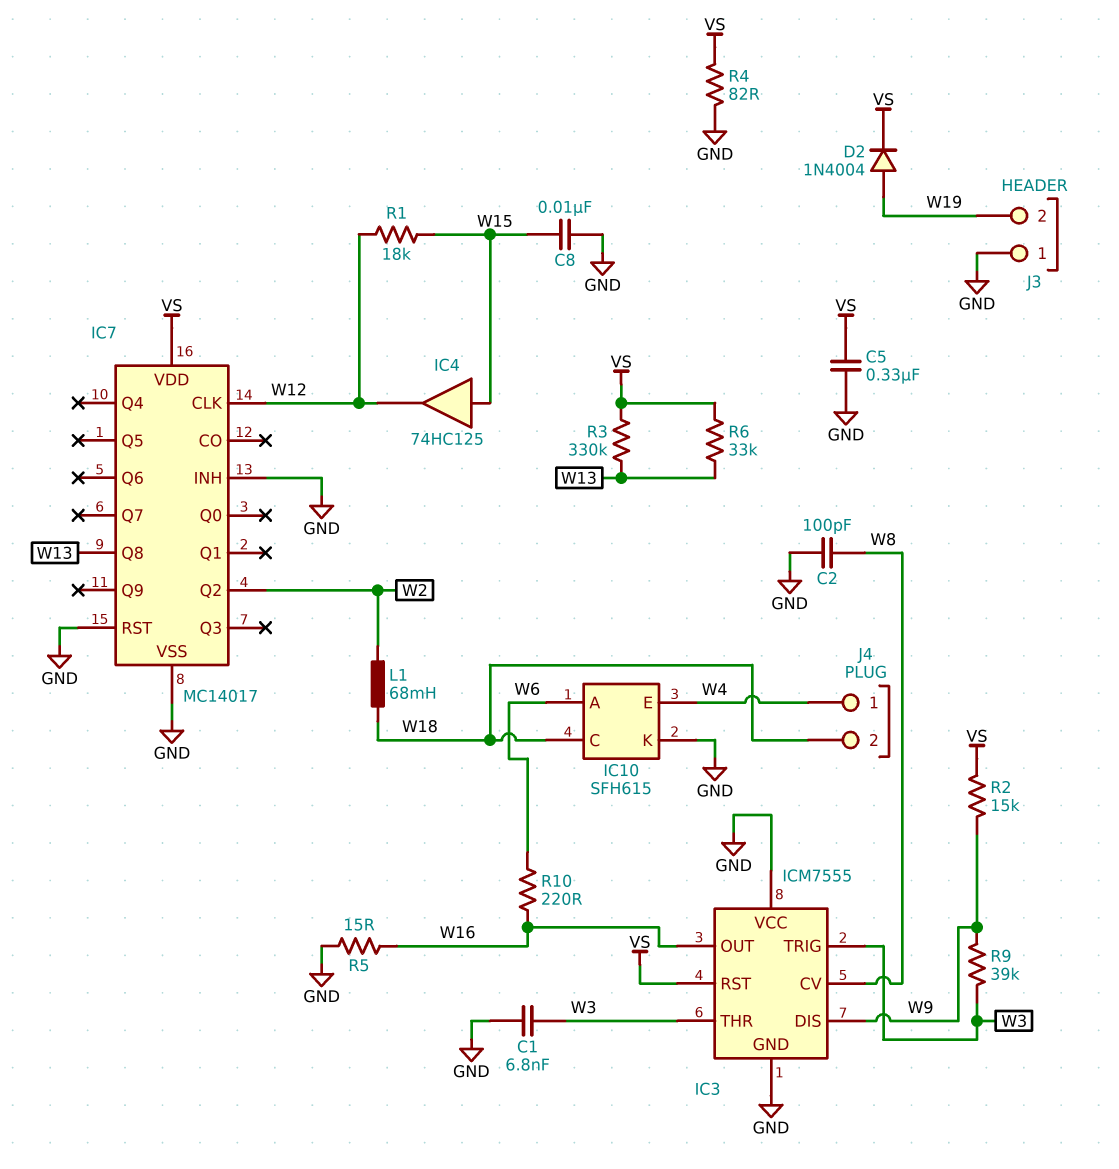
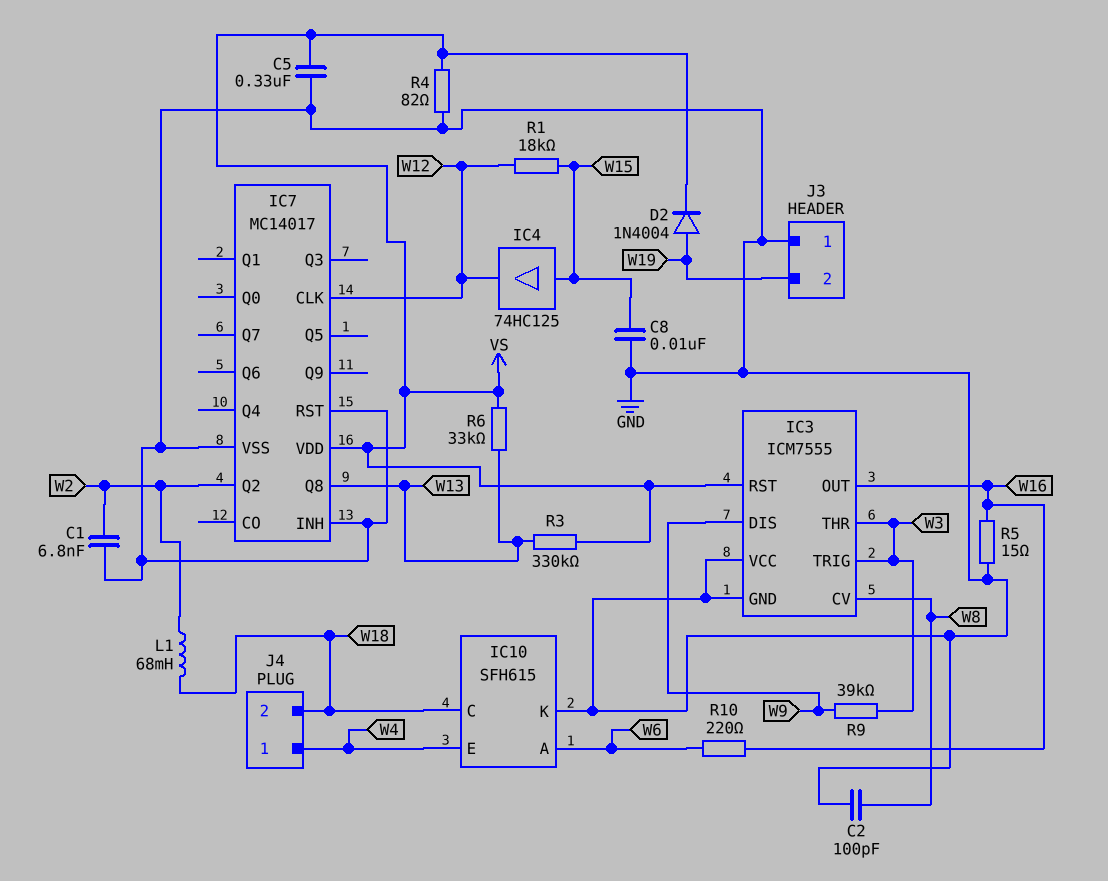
C1: 6.8nF (GND, W3) -> 6.8nF (GND, W2)
R2: 15k (VS, W9) -> none

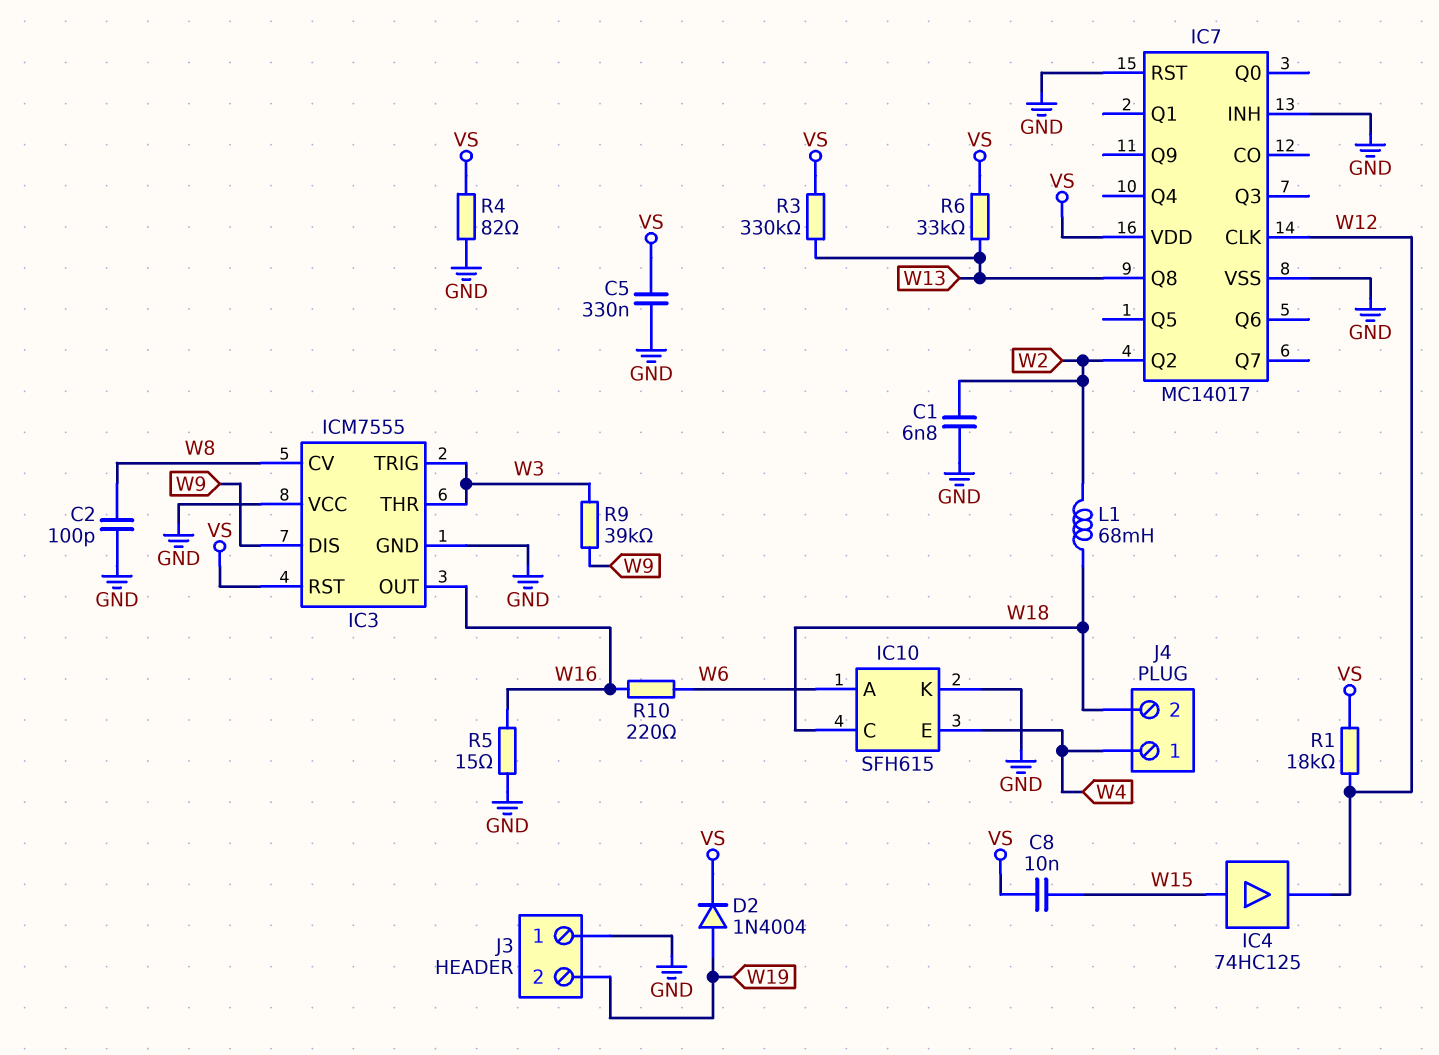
C8: 10nF (GND, W15) -> 10nF (VS, W15)
R1: 18k (W12, W15) -> 18k (VS, W12)

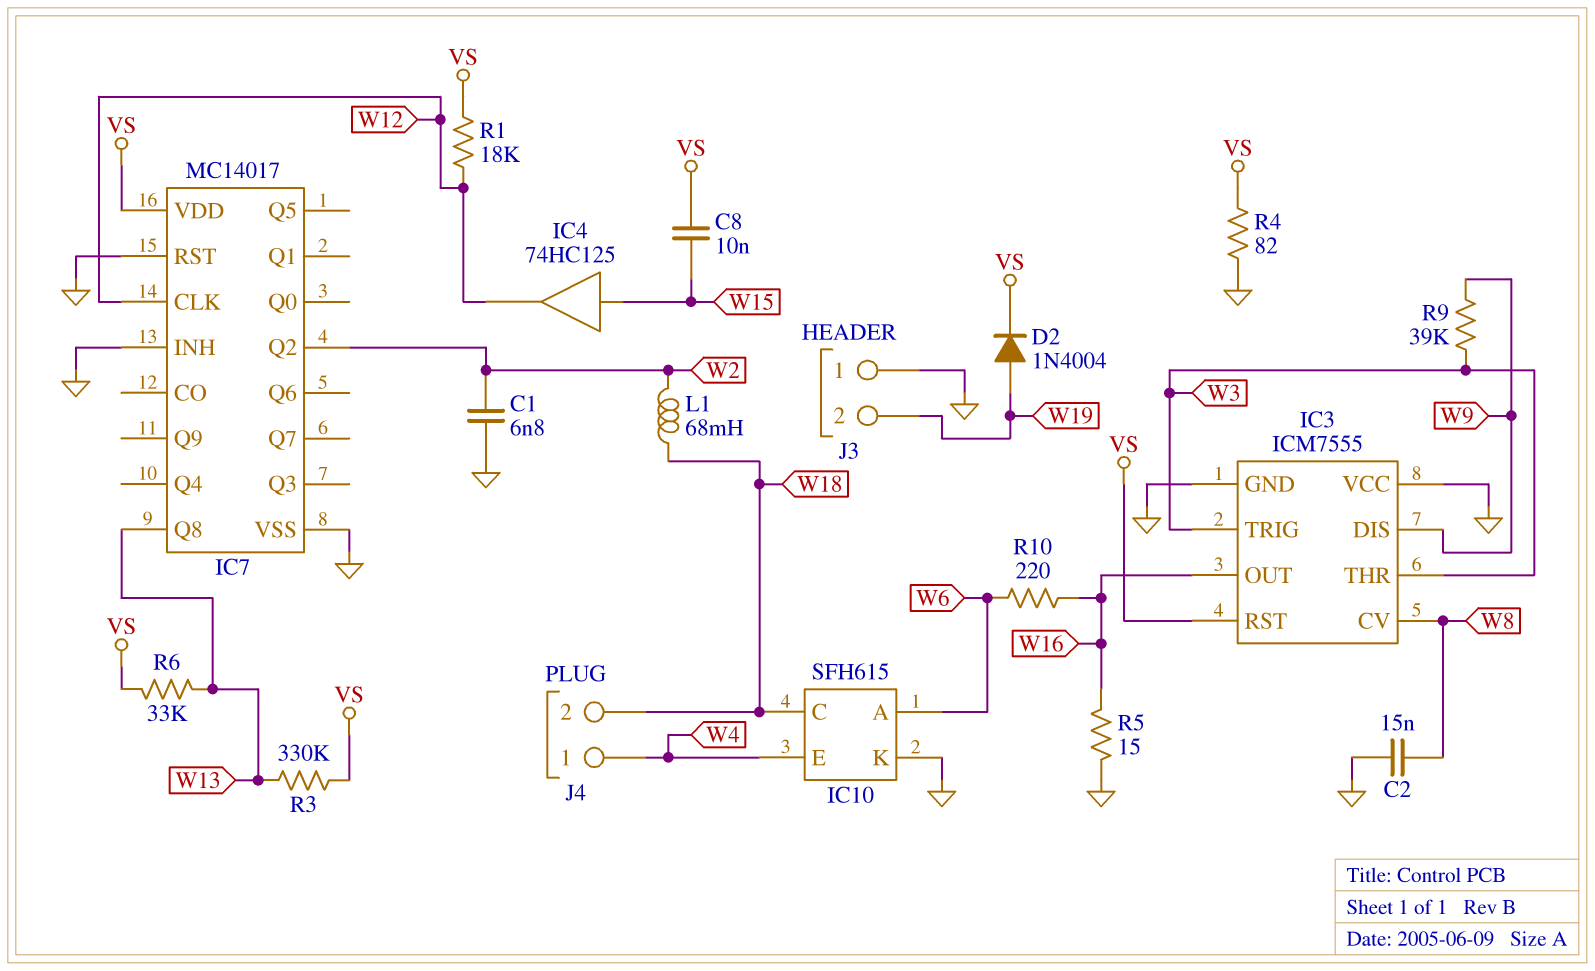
C2: 100pF (GND, W8) -> 15nF (GND, W8)
C5: 330nF (GND, VS) -> none

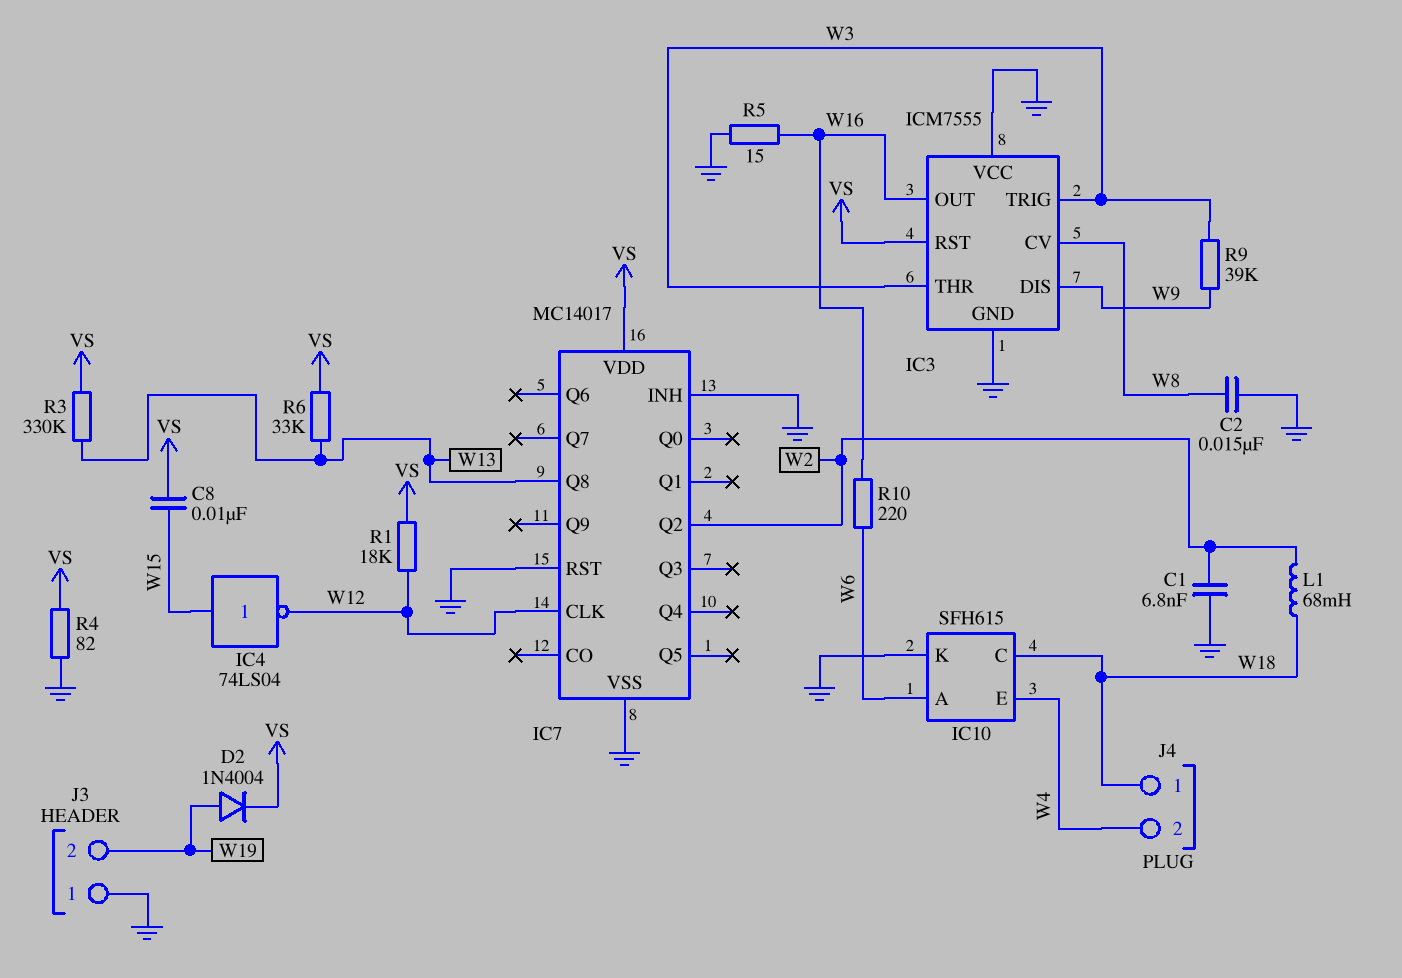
IC4: buffer 74HC125 (in W15, out W12) -> NOT 74LS04 (in W15, out W12)
J4 pin 1: W4 -> W18
J4 pin 2: W18 -> W4

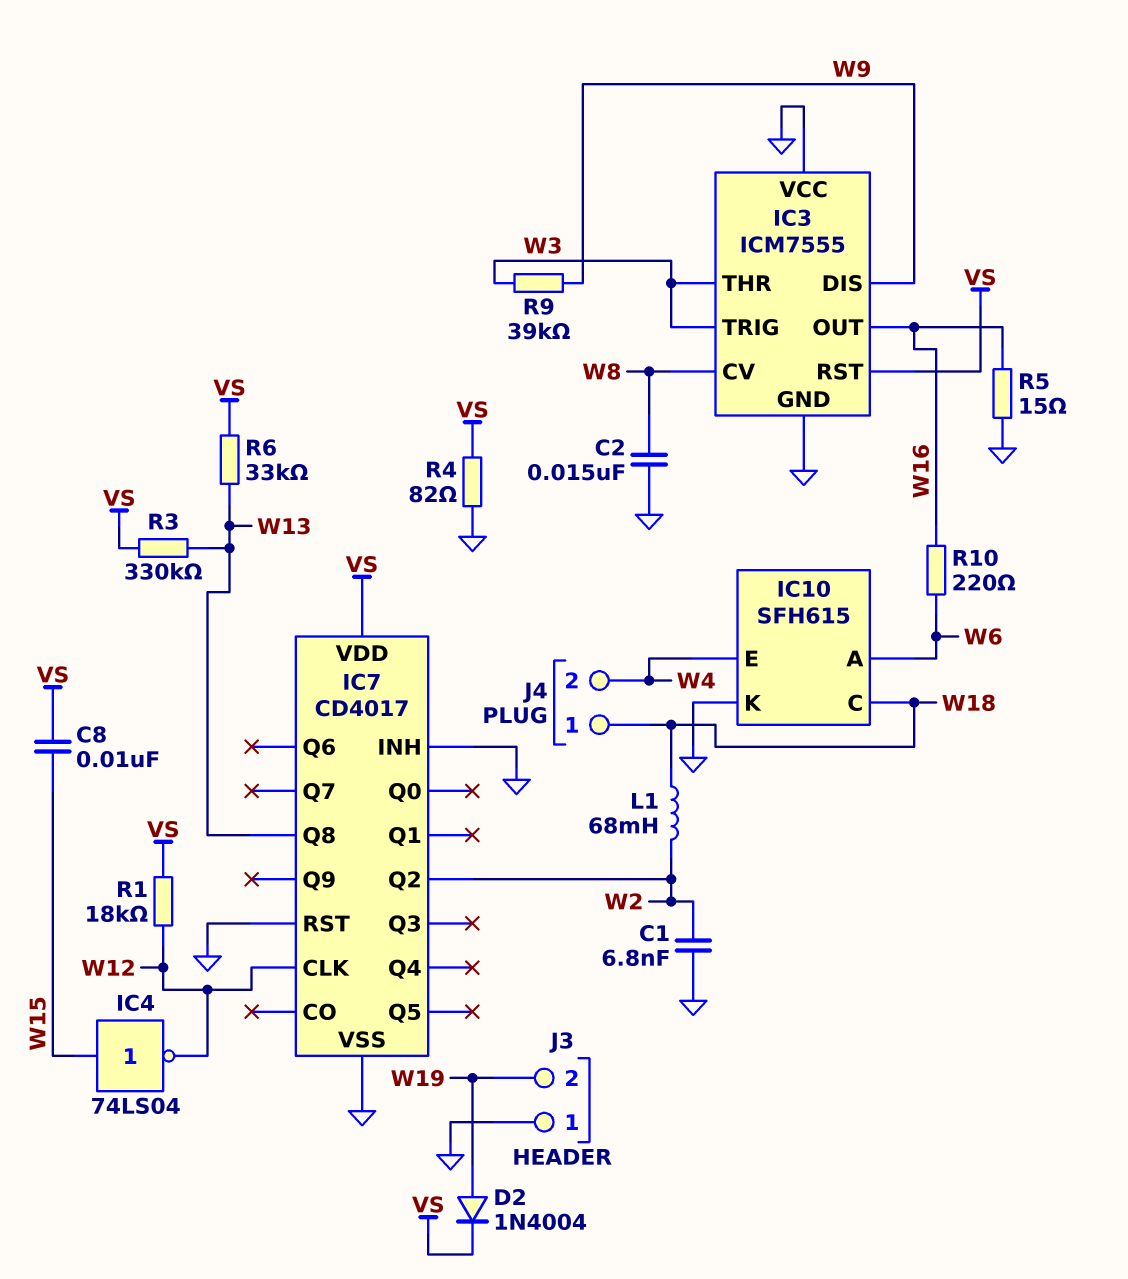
IC7: MC14017 -> CD4017

